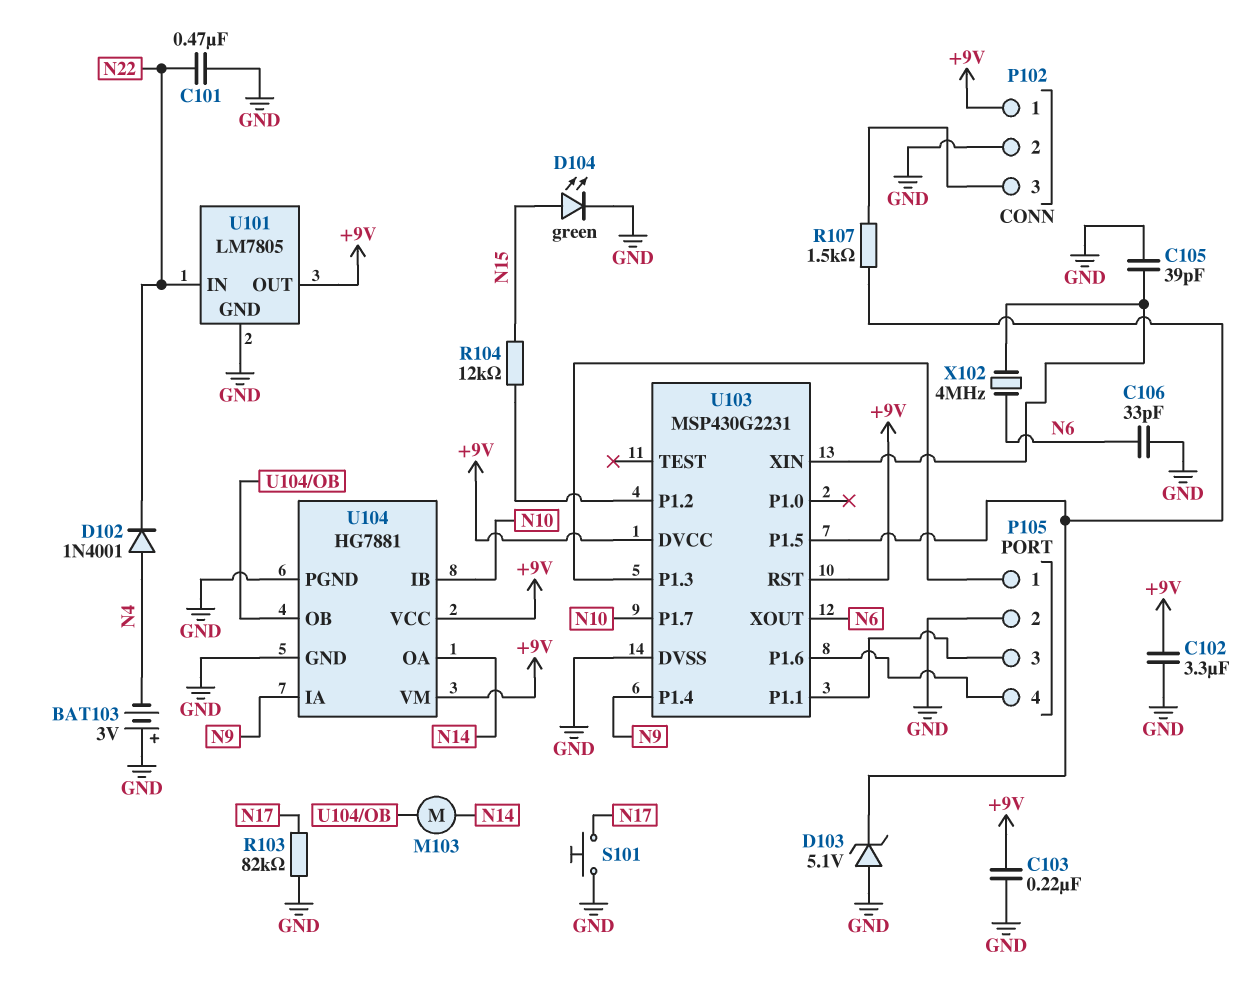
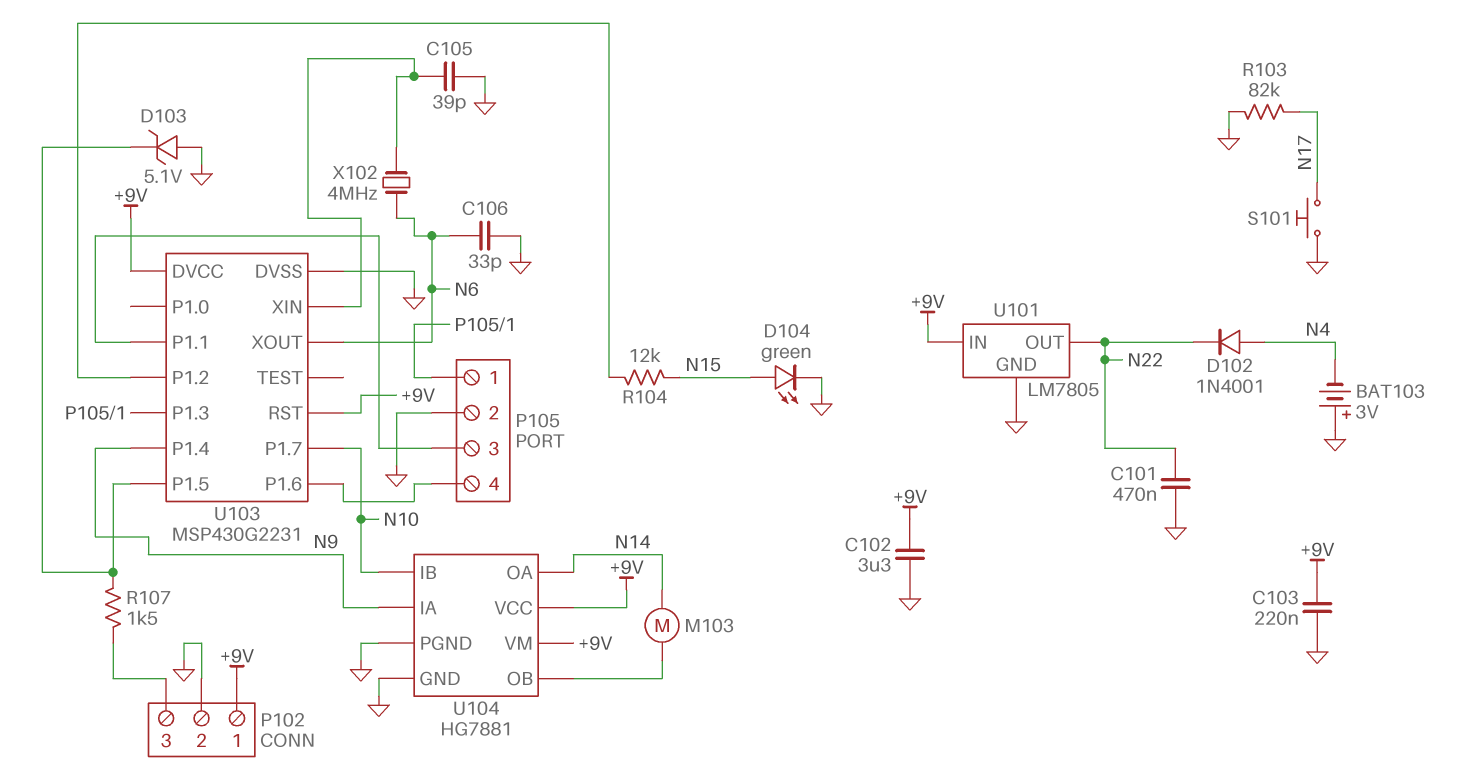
U101 pin IN: N22 -> +9V
U101 pin OUT: +9V -> N22

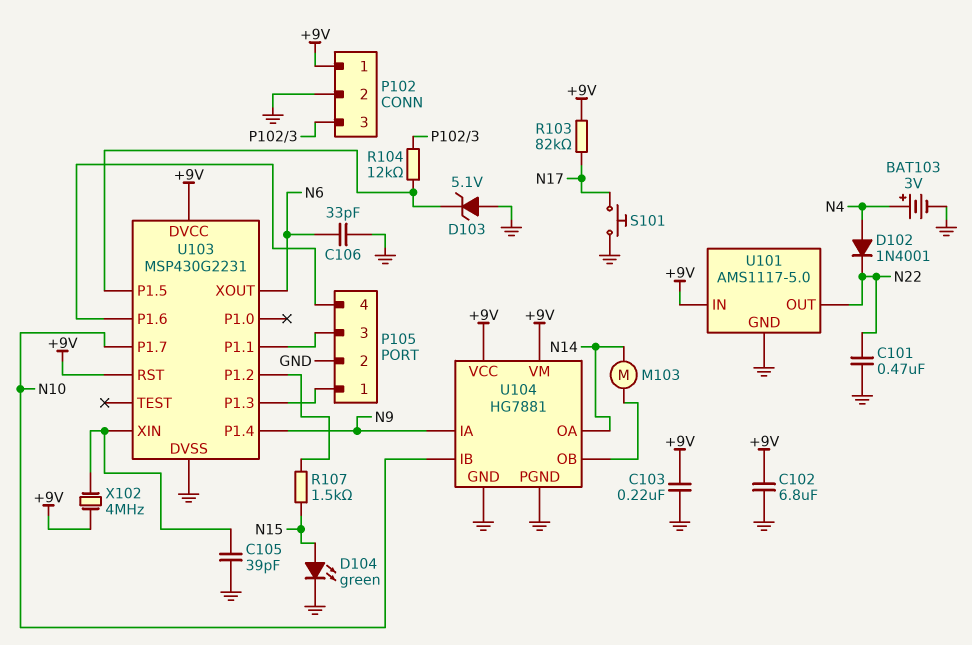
BAT103: 3V (plus GND, minus N4) -> 3V (plus N4, minus GND)
C102: 3.3uF (+9V, GND) -> 6.8uF (+9V, GND)
R103: 82k (GND, N17) -> 82k (+9V, N17)
R104: 12k (N15, U103/P1.2) -> 12k (P102/3, U103/P1.5)
R107: 1.5k (P102/3, U103/P1.5) -> 1.5k (N15, U103/P1.2)
U101: LM7805 -> AMS1117-5.0
X102: 4MHz (N6, U103/XIN) -> 4MHz (+9V, U103/XIN)

